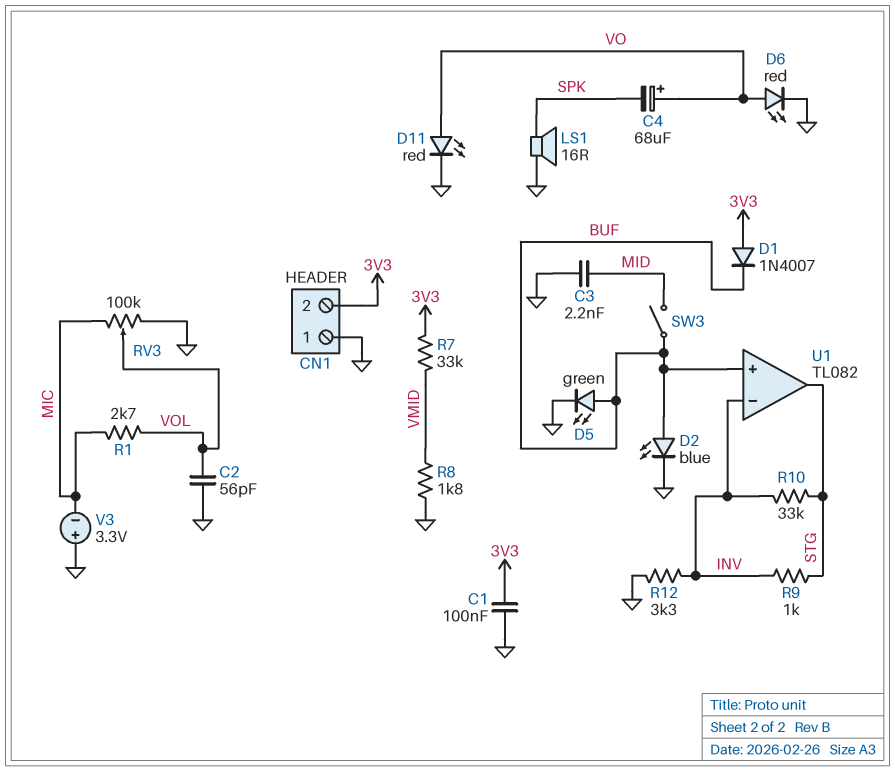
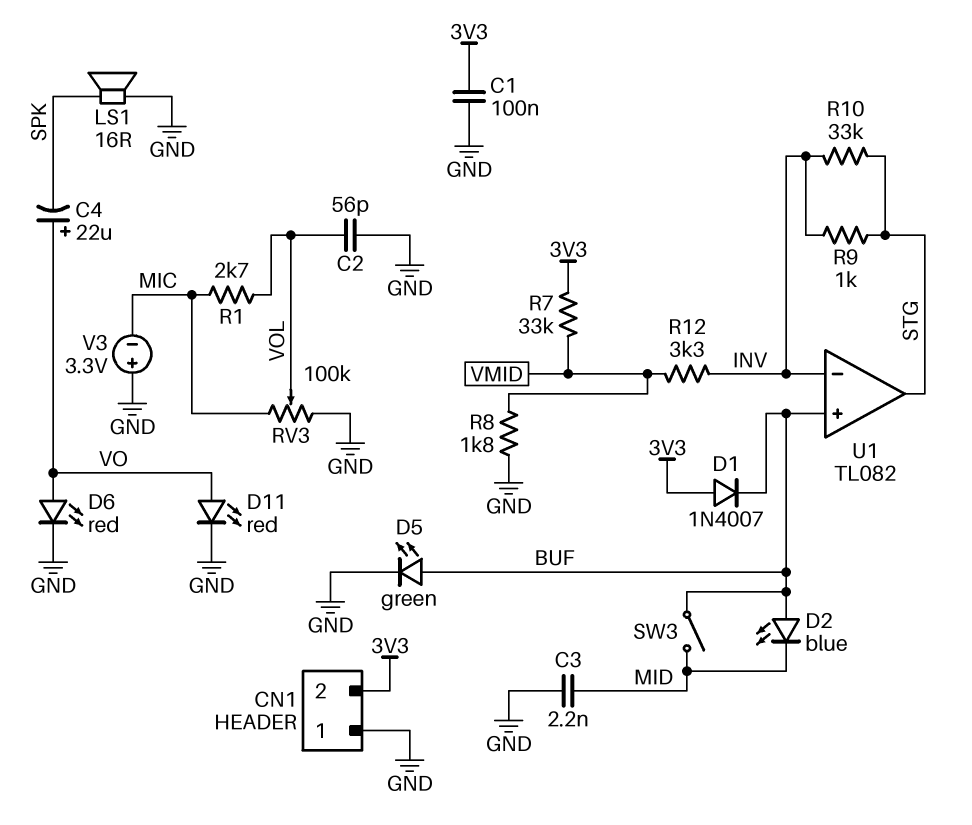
C4: 68uF (plus VO, minus SPK) -> 22uF (plus VO, minus SPK)
D2: LED blue (A BUF, K GND) -> LED blue (A BUF, K MID)
R12: 3.3k (GND, INV) -> 3.3k (INV, VMID)

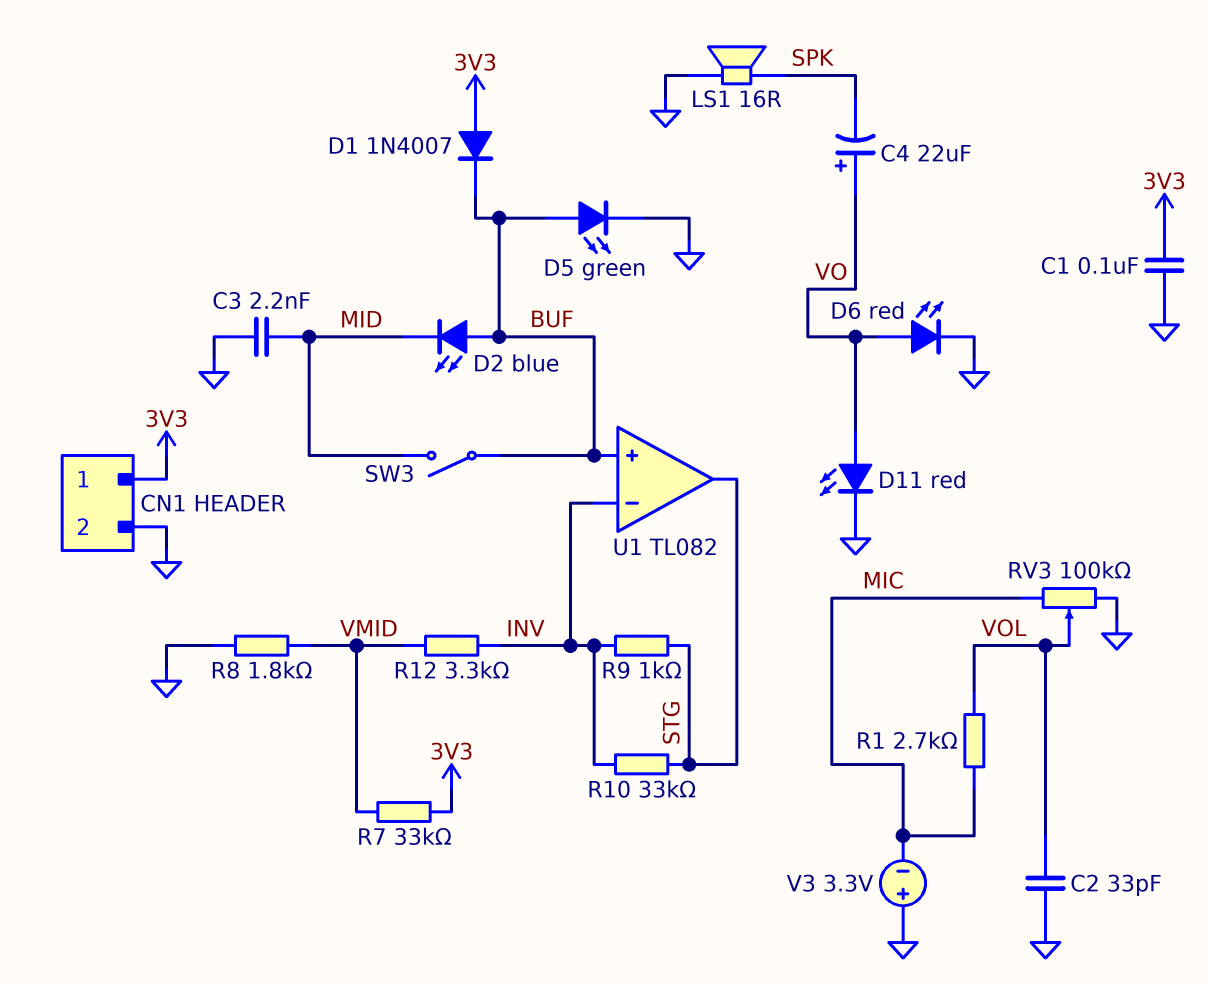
C2: 56pF (GND, VOL) -> 33pF (GND, VOL)
CN1 pin 1: GND -> 3V3
CN1 pin 2: 3V3 -> GND

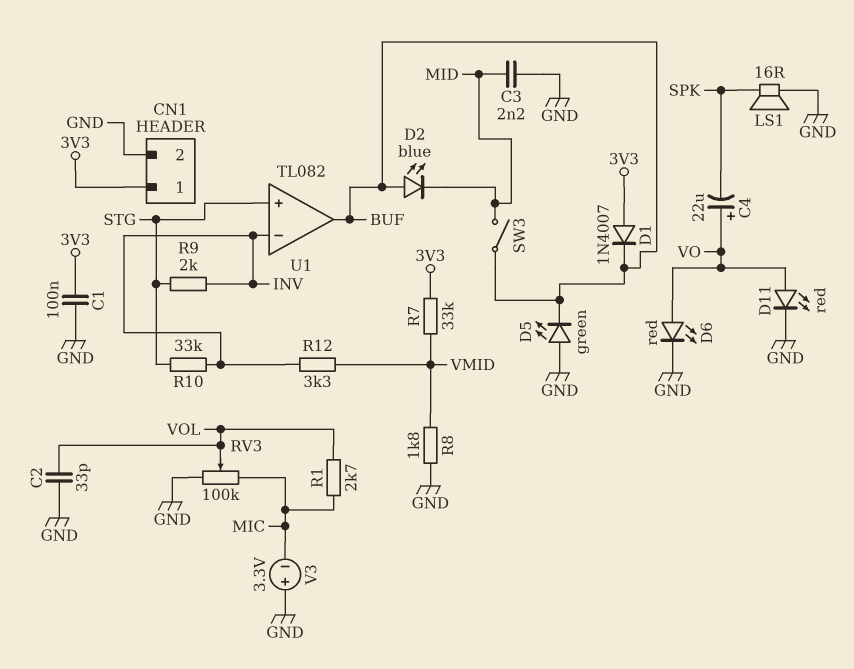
D5: LED green (A BUF, K GND) -> LED green (A GND, K BUF)
R9: 1k (INV, STG) -> 2k (INV, STG)
U1 pin in+: BUF -> STG
U1 pin out: STG -> BUF

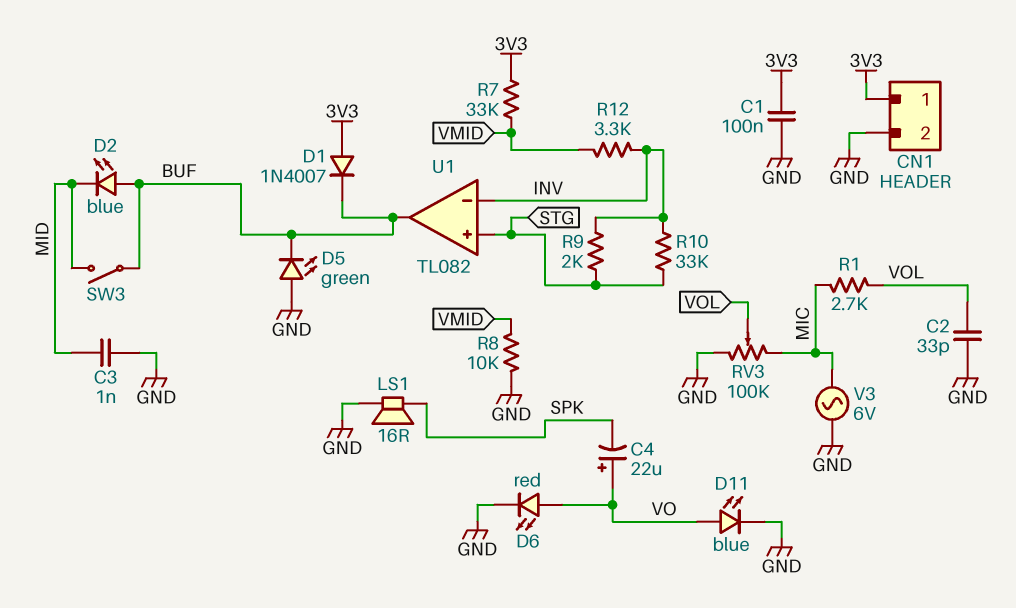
C3: 2.2nF (GND, MID) -> 1nF (GND, MID)
D11: LED red (A VO, K GND) -> LED blue (A VO, K GND)
R8: 1.8k (GND, VMID) -> 10k (GND, VMID)
V3: 3.3V (plus GND, minus MIC) -> AC 6V (GND, MIC)

